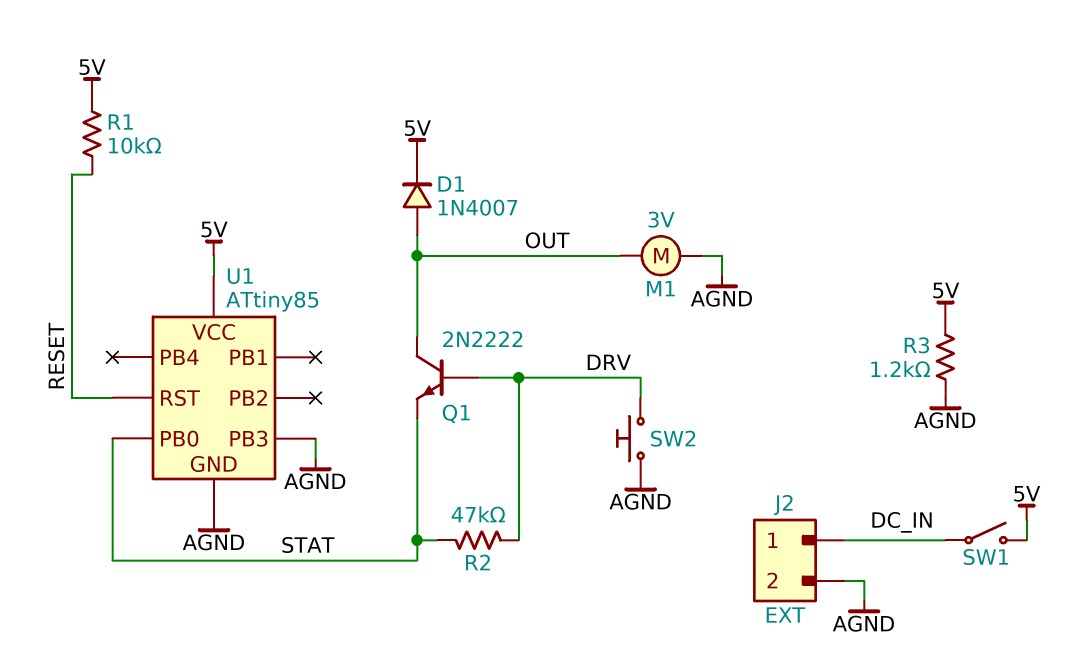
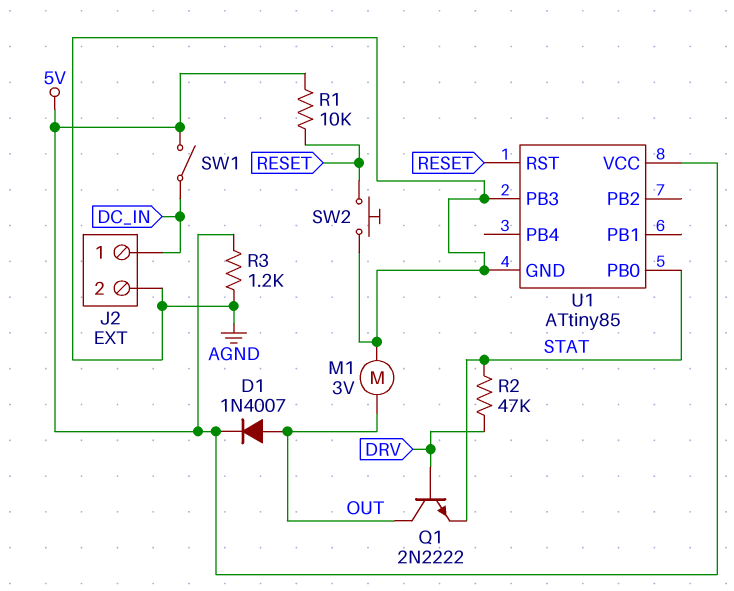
SW2: button (AGND, DRV) -> button (AGND, RESET)

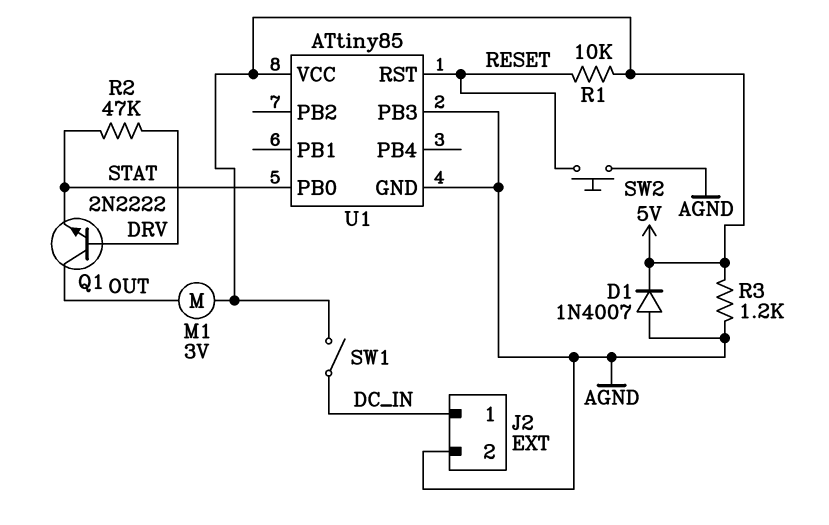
D1: diode 1N4007 (A OUT, K 5V) -> diode 1N4007 (A AGND, K 5V)
M1: motor 3V (AGND, OUT) -> motor 3V (5V, OUT)

